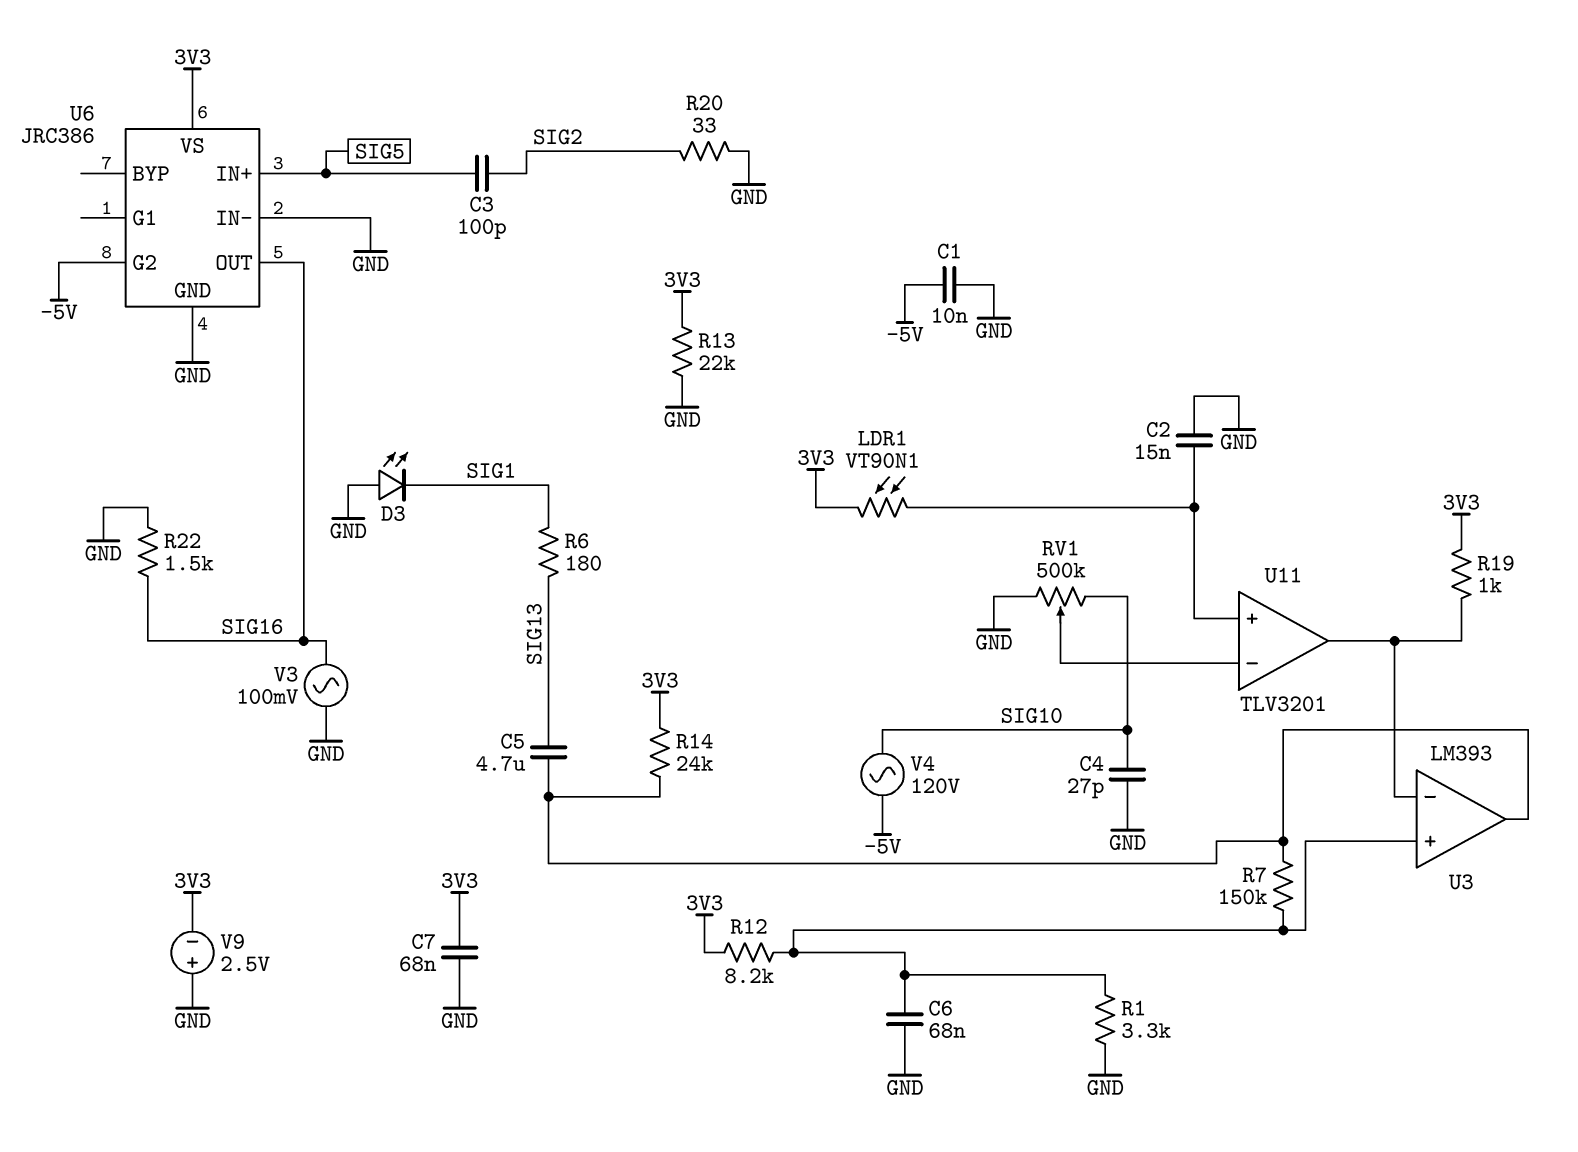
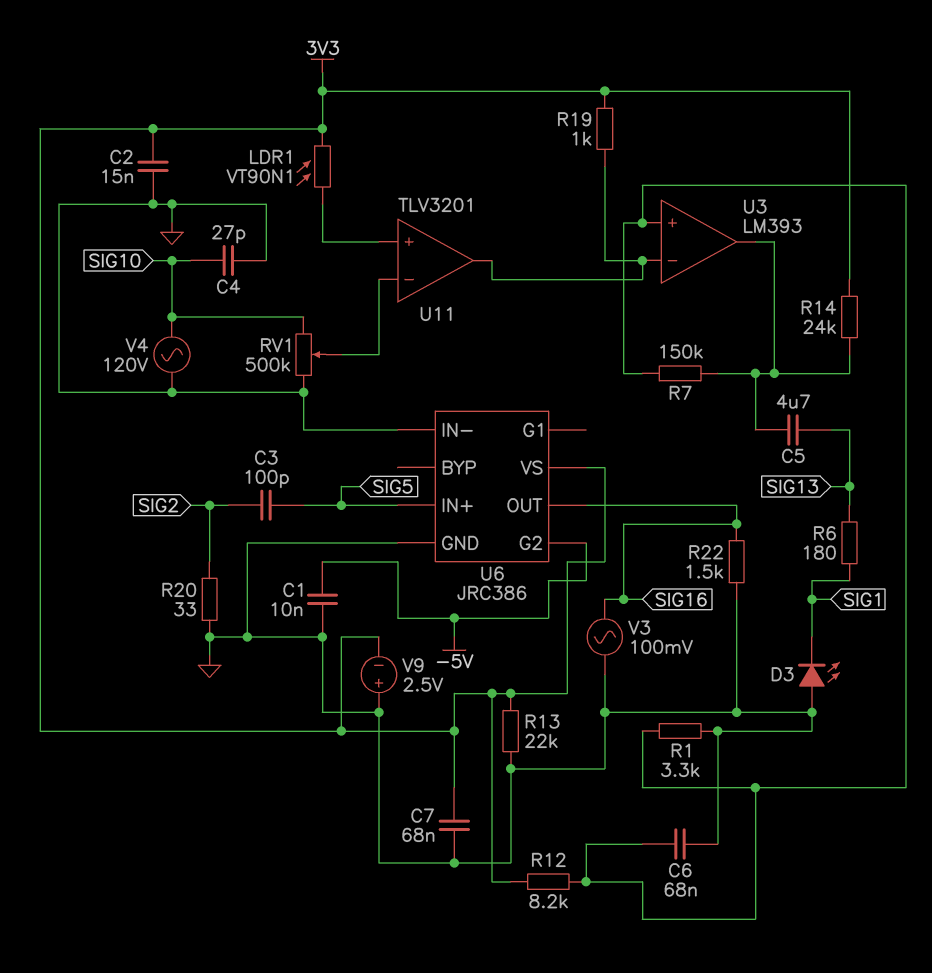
C2: 15nF (GND, U11/in+) -> 15nF (3V3, GND)
V4: AC 120V (-5V, SIG10) -> AC 120V (GND, SIG10)

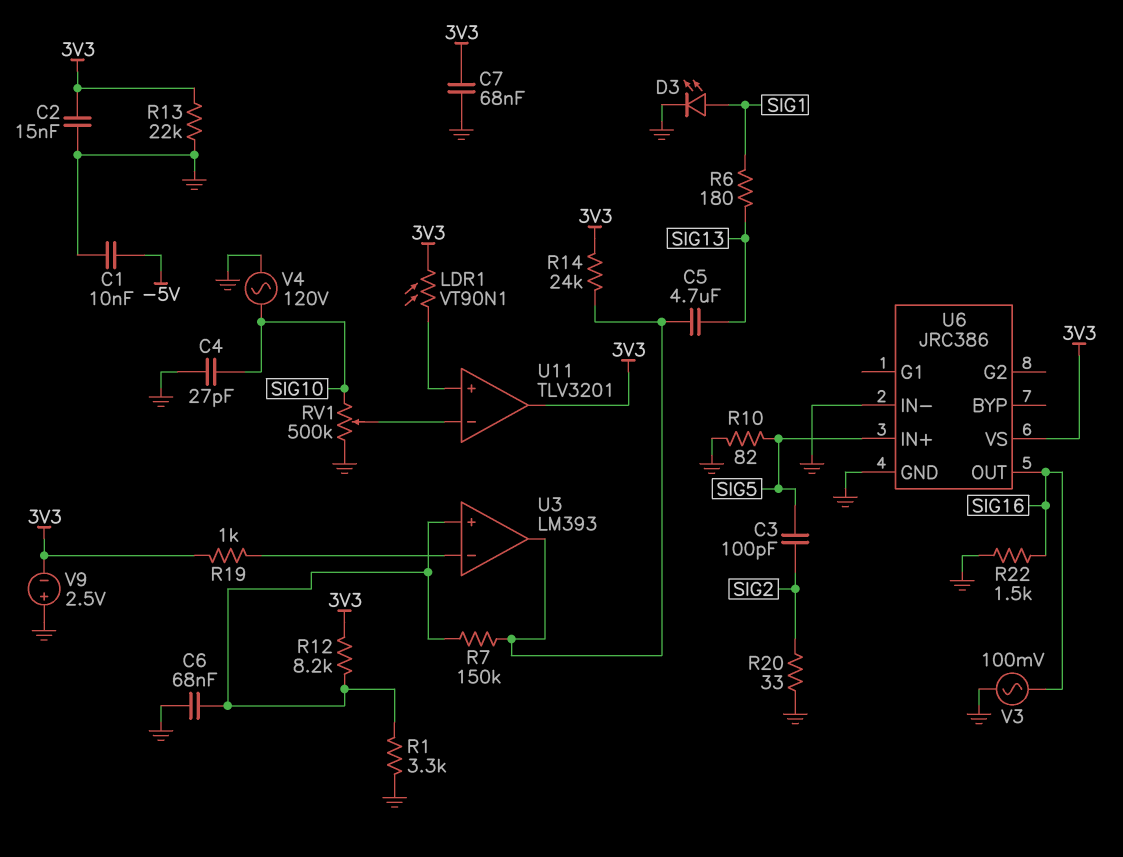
D3: LED (A GND, K SIG1) -> LED (A SIG1, K GND)
R10: none -> 82 (GND, SIG5)
U6 pin G2: -5V -> none
U11 pin out: U3/in- -> 3V3

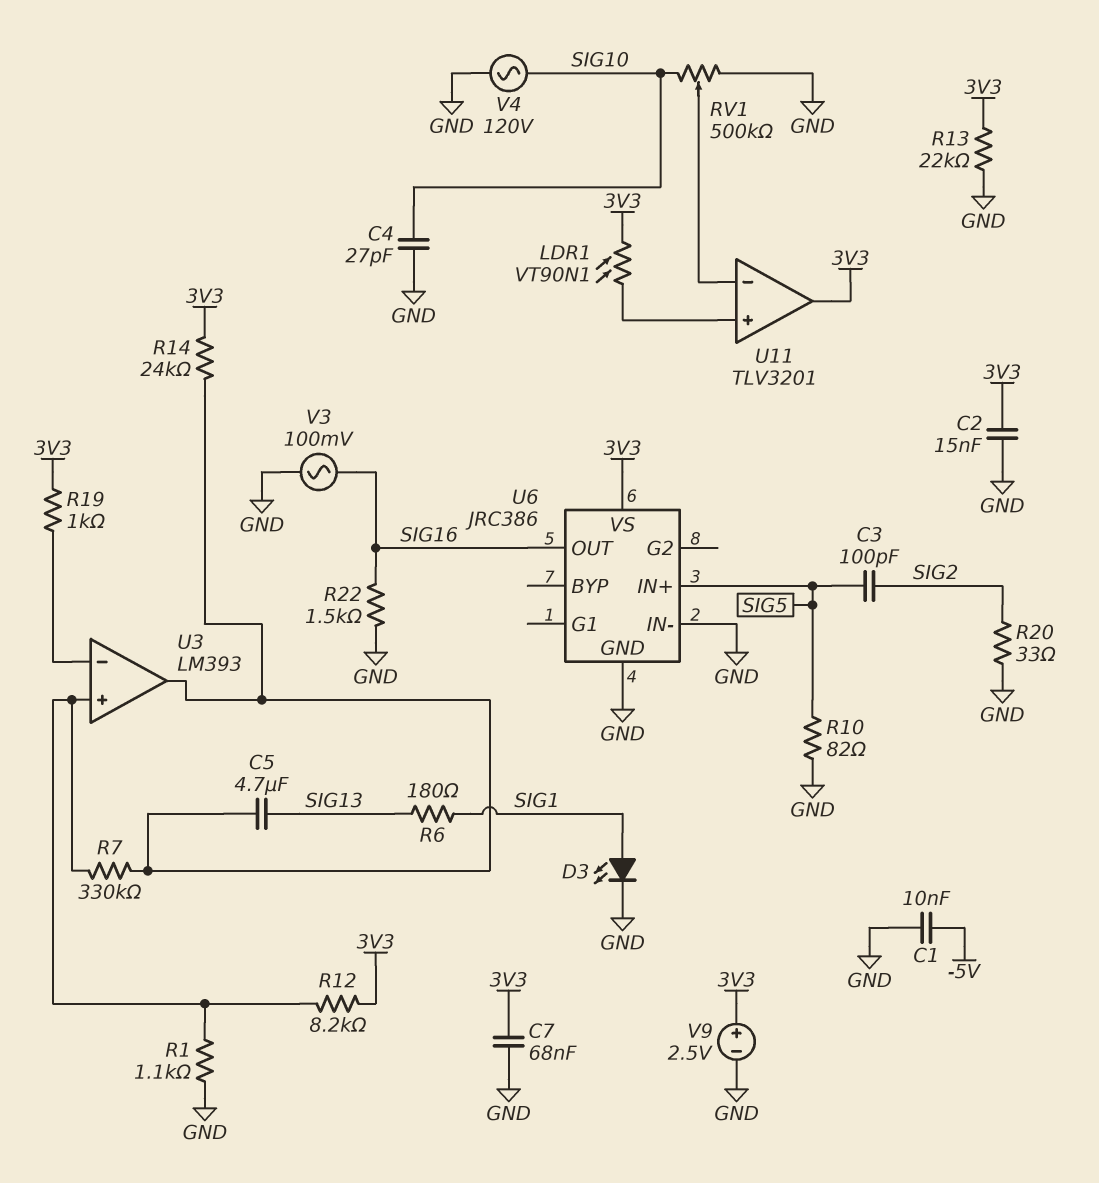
C6: 68nF (GND, U3/in+) -> none
R1: 3.3k (GND, U3/in+) -> 1.1k (GND, U3/in+)
R7: 150k (U3/in+, U3/out) -> 330k (U3/in+, U3/out)
V9: 2.5V (plus GND, minus 3V3) -> 2.5V (plus 3V3, minus GND)

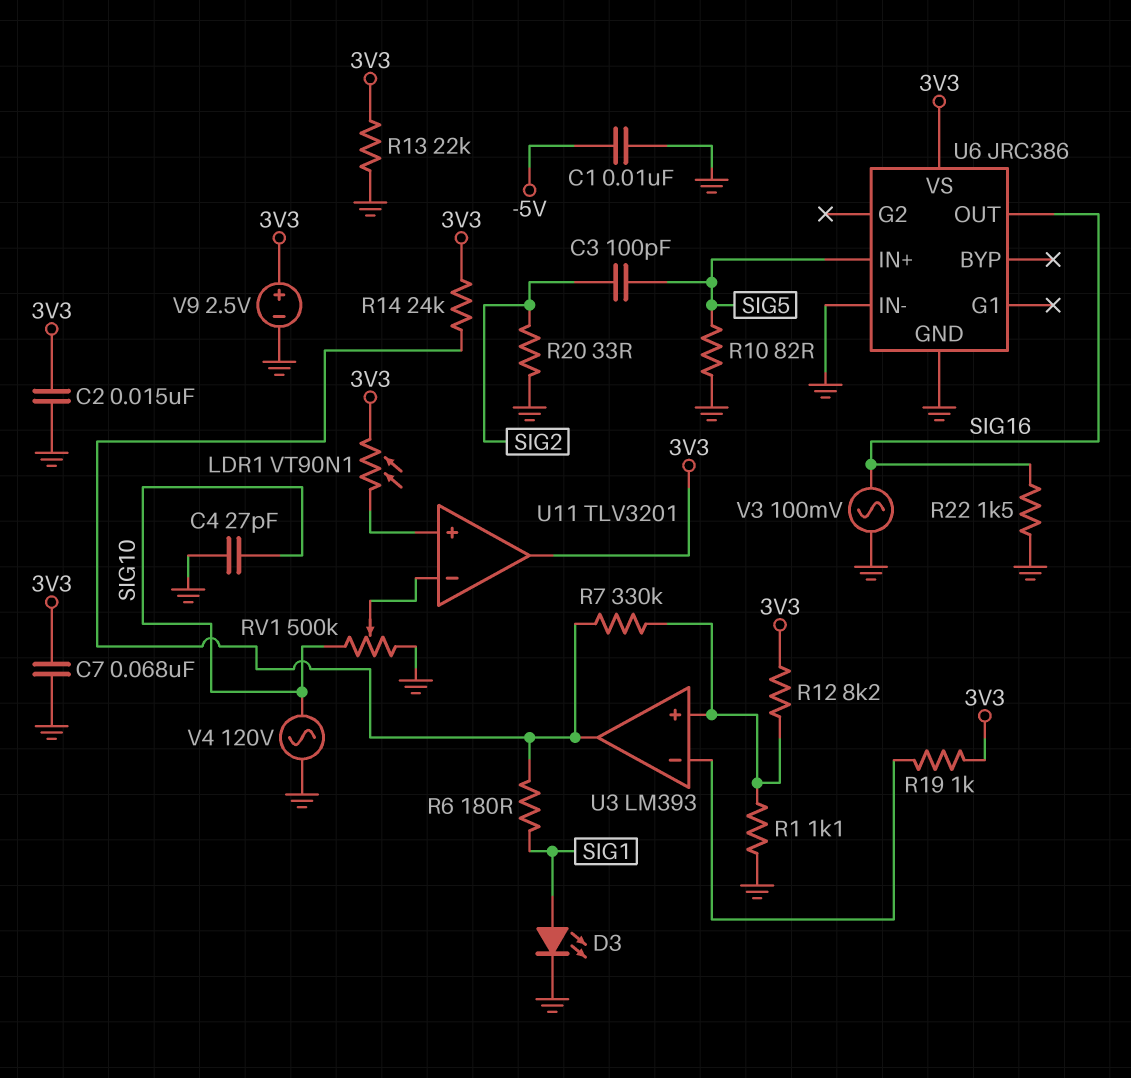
C5: 4.7uF (SIG13, U3/out) -> none
R6: 180 (SIG1, SIG13) -> 180 (SIG1, U3/out)

